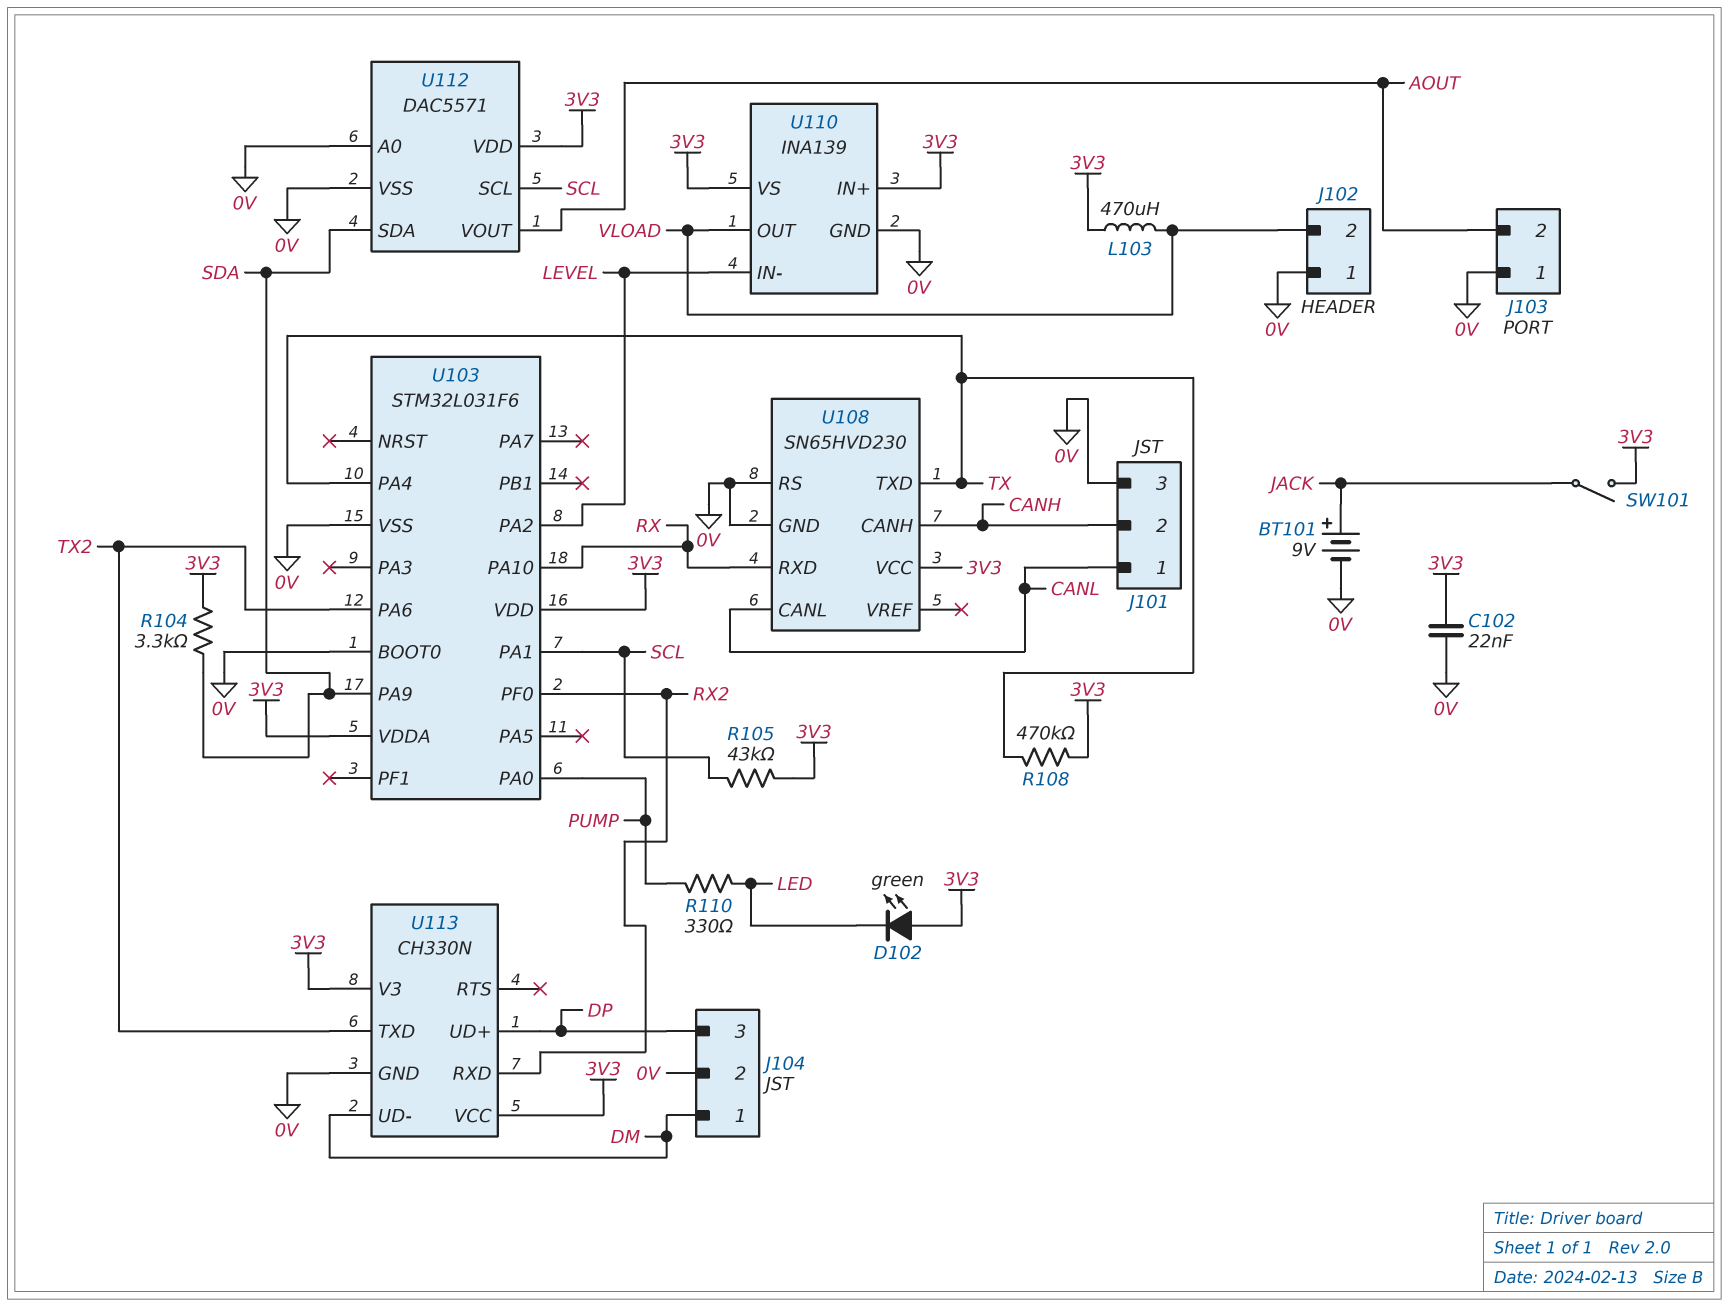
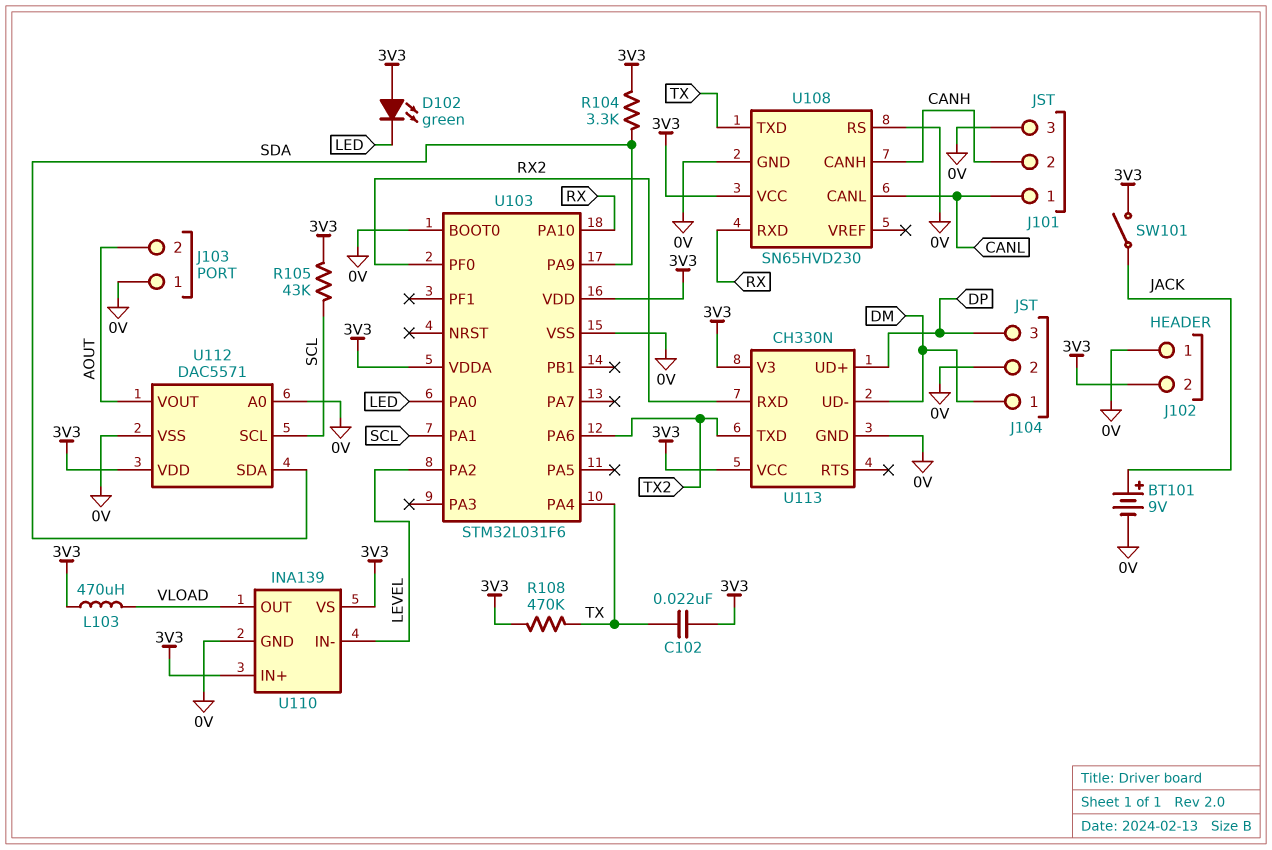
C102: 22nF (0V, 3V3) -> 22nF (3V3, TX)
J102 pin 2: VLOAD -> 3V3
R110: 330 (LED, PUMP) -> none
U103 pin PA0: PUMP -> LED

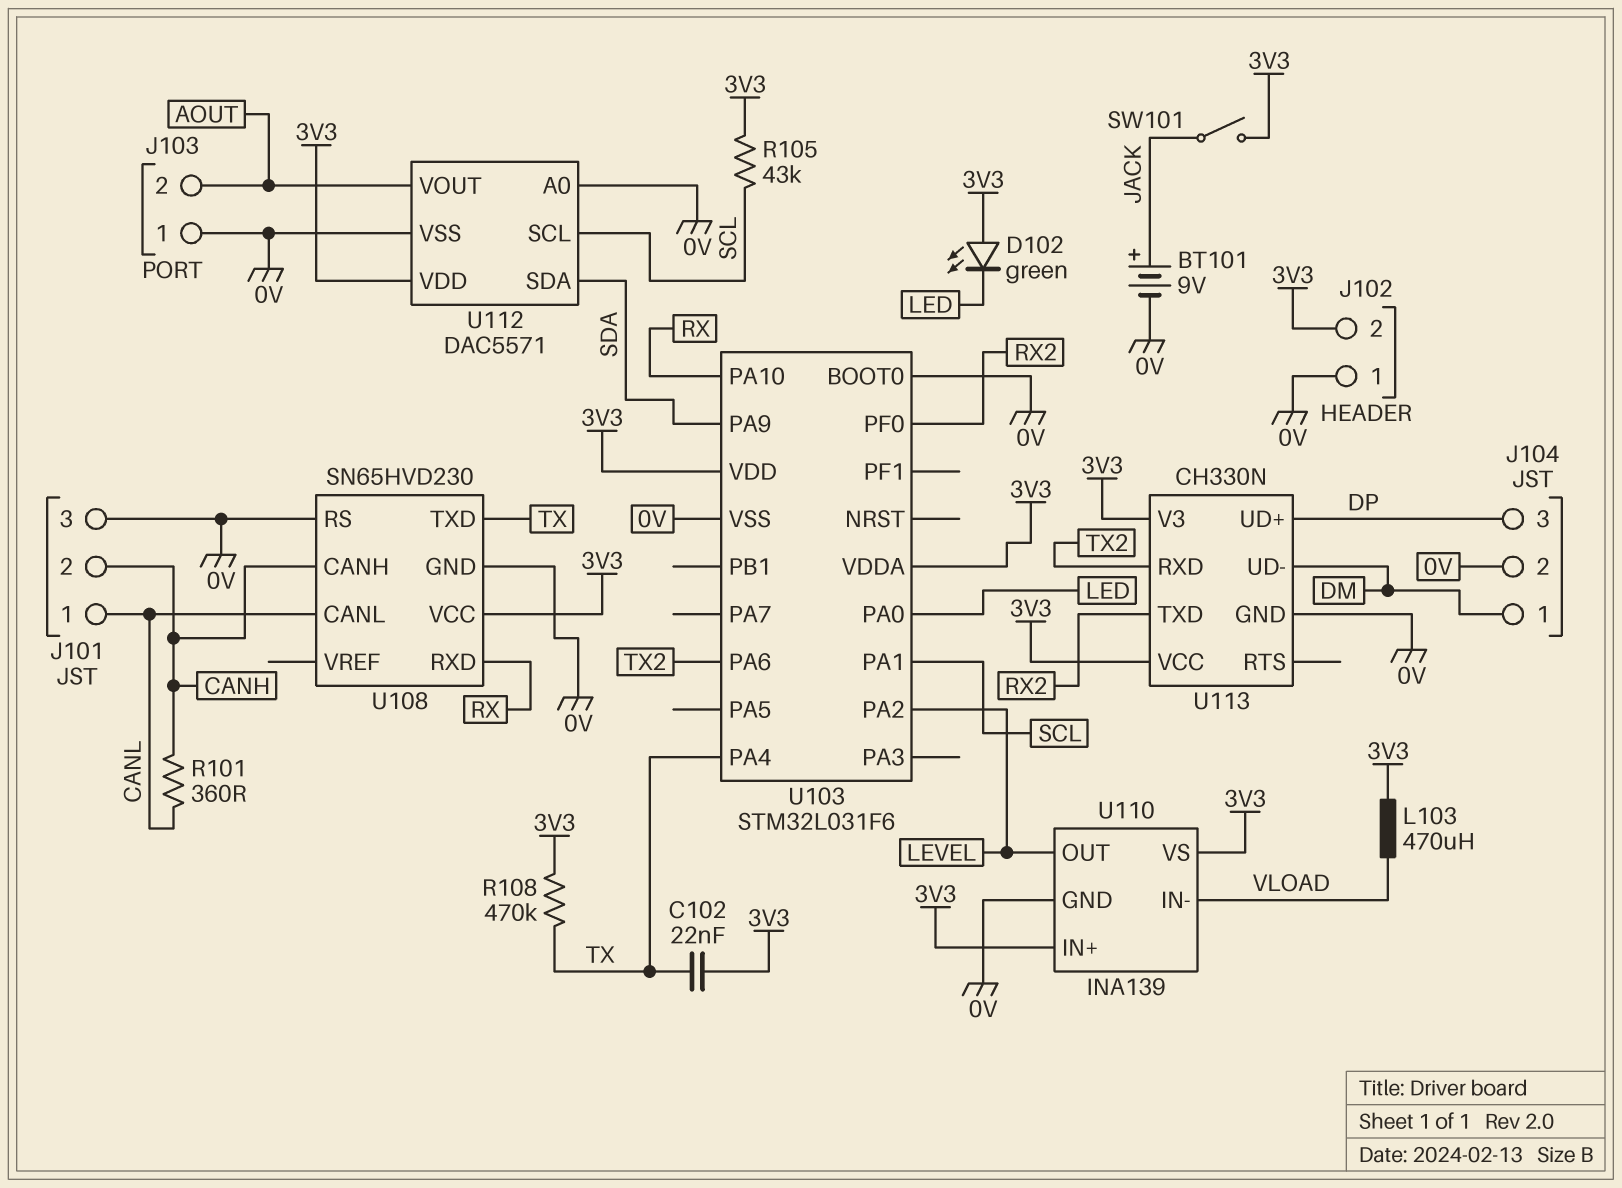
R101: none -> 360 (CANH, CANL)
R104: 3.3k (3V3, SDA) -> none
U110 pin IN-: LEVEL -> VLOAD
U110 pin OUT: VLOAD -> LEVEL
U113 pin RXD: RX2 -> TX2
U113 pin TXD: TX2 -> RX2

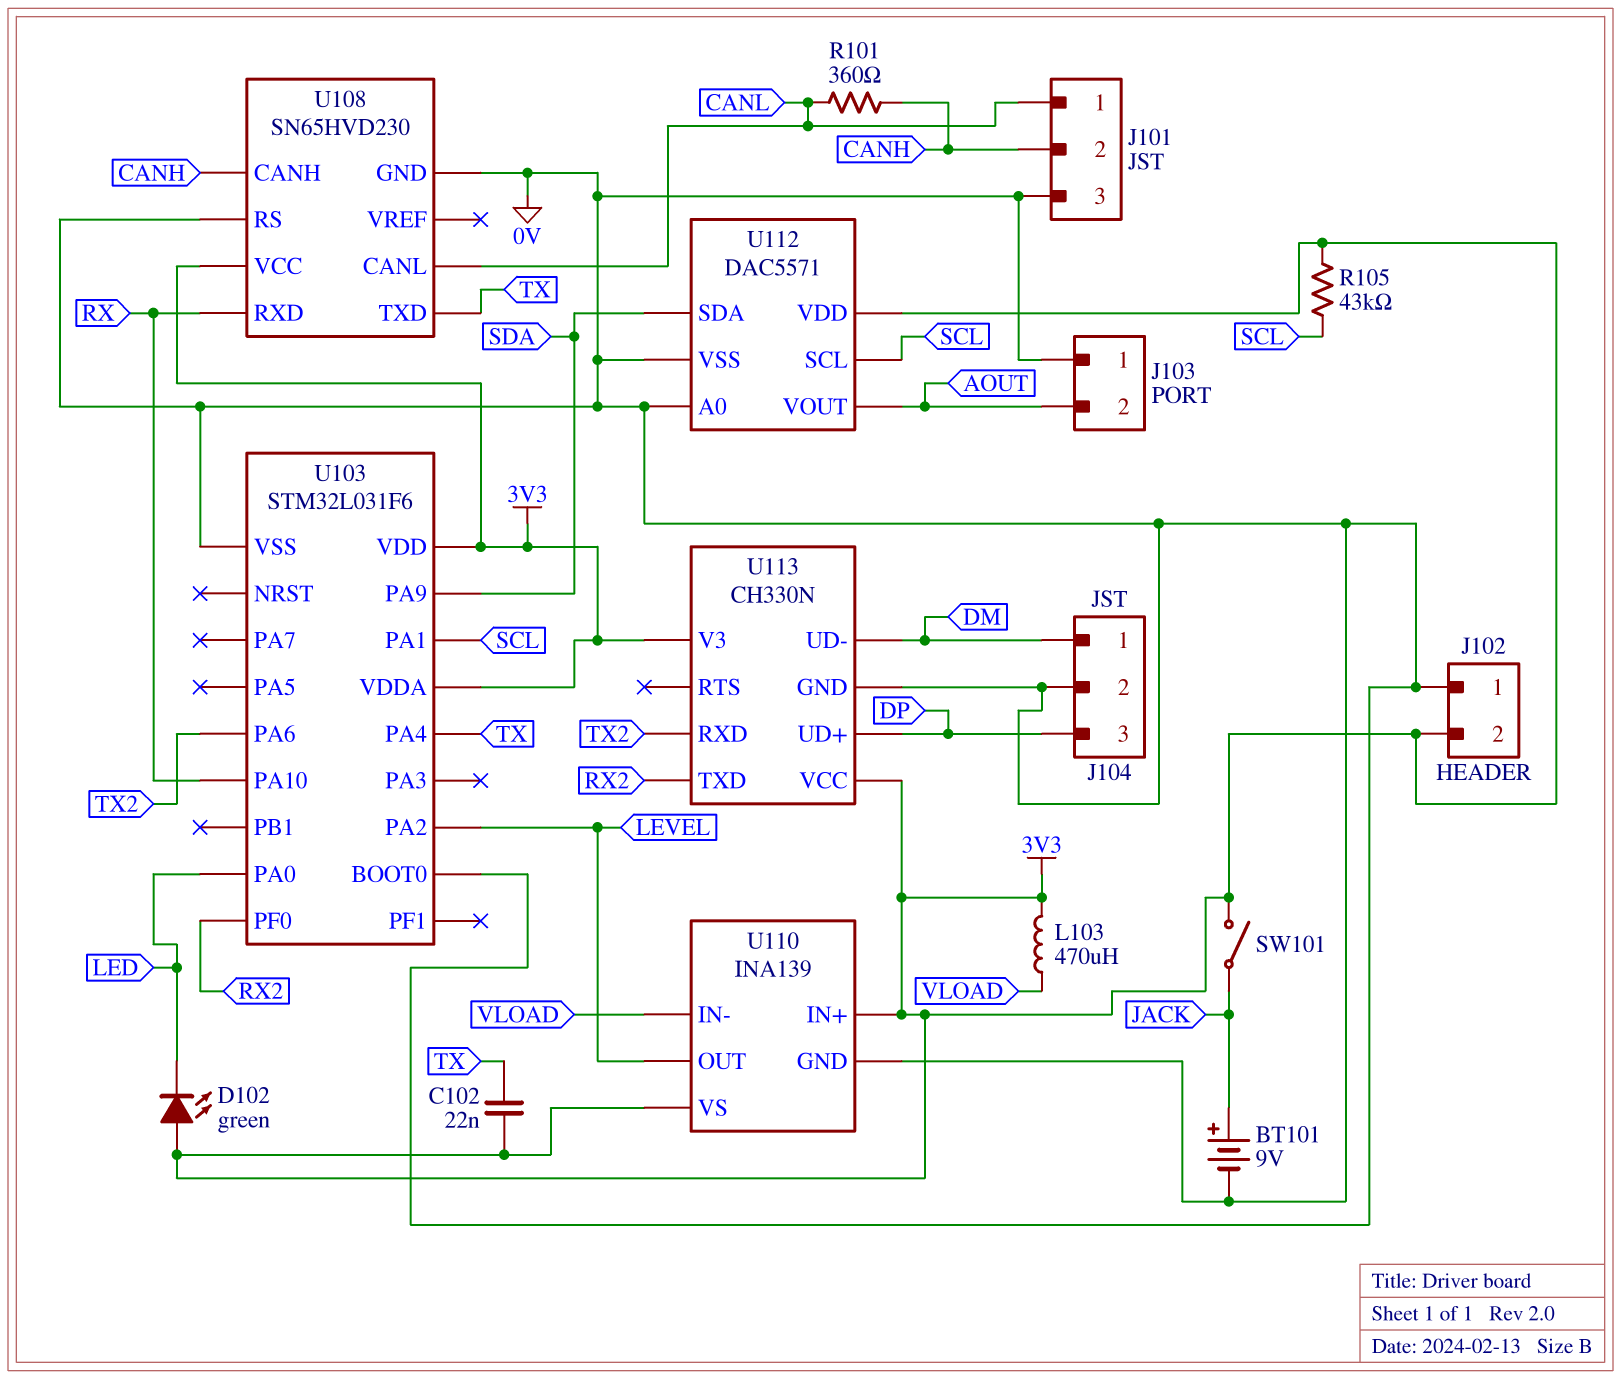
R108: 470k (3V3, TX) -> none

